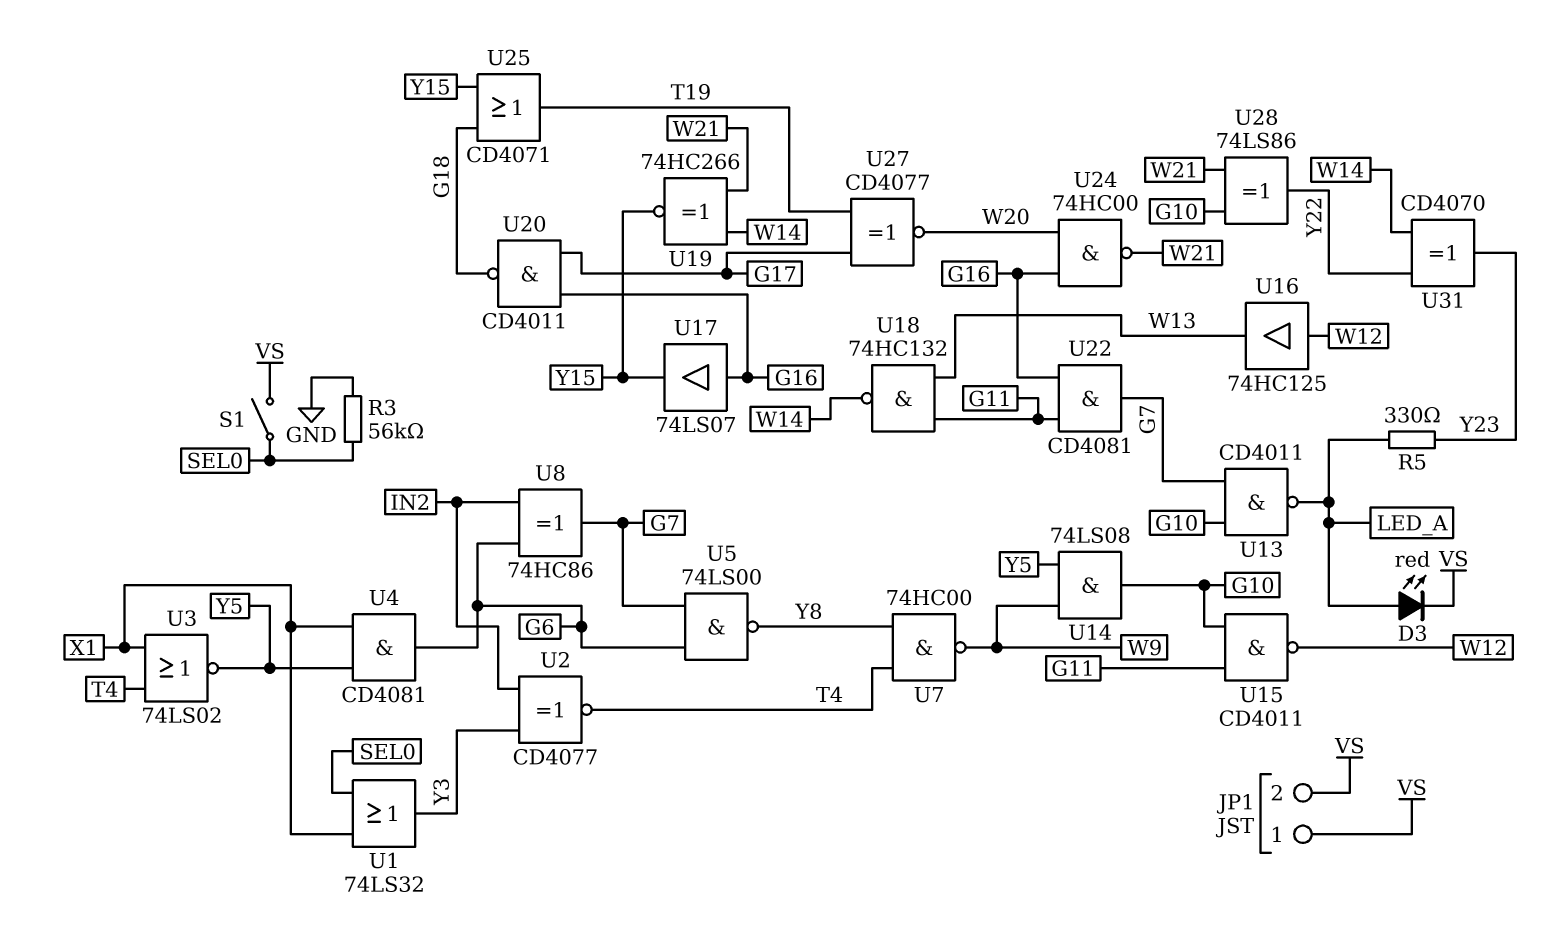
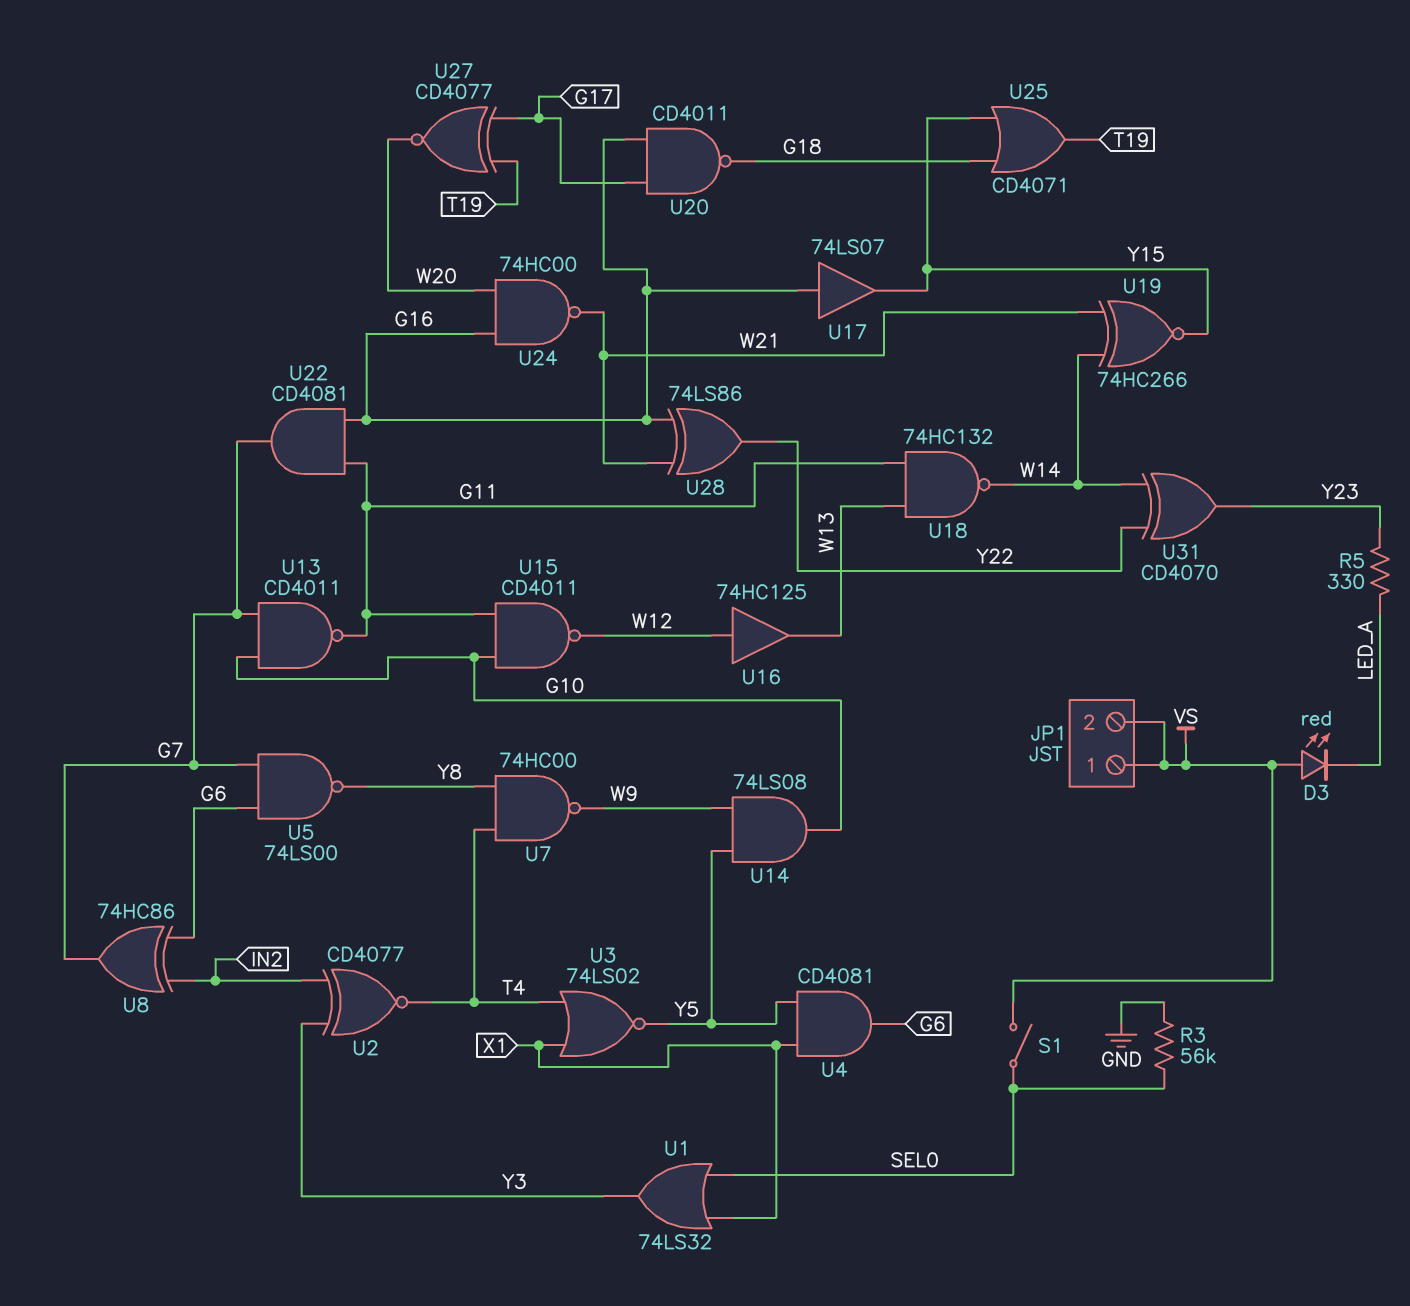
D3: LED red (A LED_A, K VS) -> LED red (A VS, K LED_A)
U13: NAND CD4011 (in G7, in G10, out LED_A) -> NAND CD4011 (in G7, in G10, out G11)
U28: XOR 74LS86 (in G10, in W21, out Y22) -> XOR 74LS86 (in G16, in W21, out Y22)

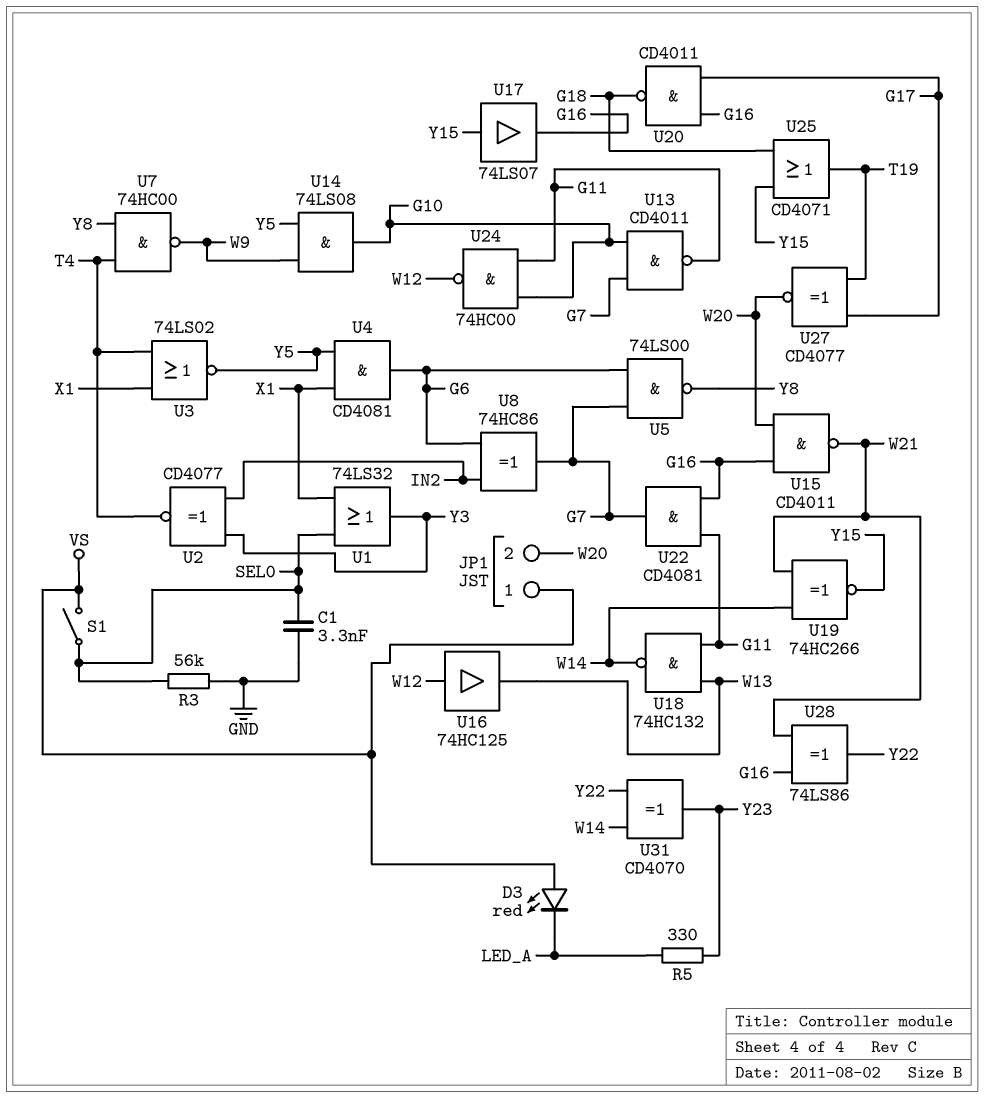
C1: none -> 3.3nF (GND, SEL0)
JP1 pin 2: VS -> W20
U15: NAND CD4011 (in G10, in G11, out W12) -> NAND CD4011 (in G16, in W20, out W21)
U17: buffer 74LS07 (in G16, out Y15) -> buffer 74LS07 (in Y15, out G16)
U24: NAND 74HC00 (in G16, in W20, out W21) -> NAND 74HC00 (in G10, in G11, out W12)

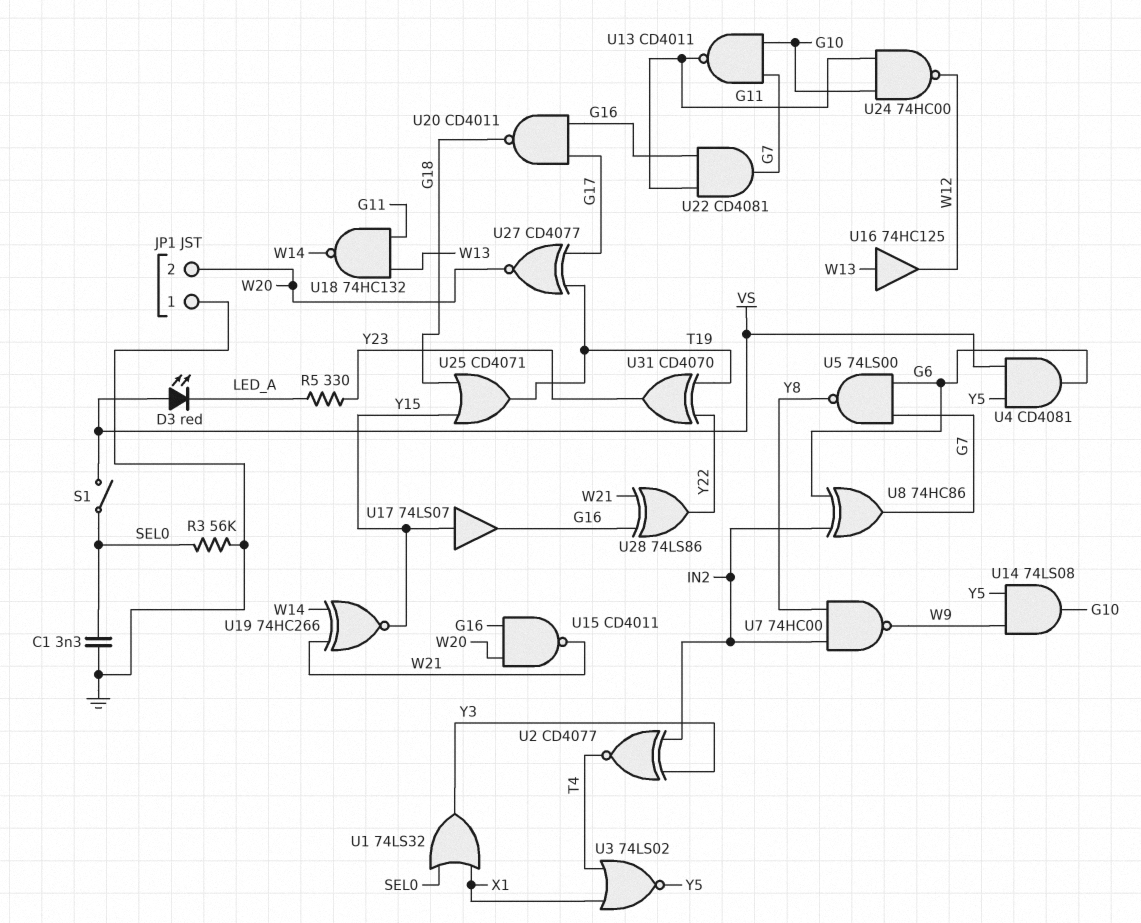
JP1 pin 1: VS -> GND
U4: AND CD4081 (in X1, in Y5, out G6) -> AND CD4081 (in VS, in Y5, out G6)
U7: NAND 74HC00 (in T4, in Y8, out W9) -> NAND 74HC00 (in IN2, in Y8, out W9)
U16: buffer 74HC125 (in W12, out W13) -> buffer 74HC125 (in W13, out W12)
U31: XOR CD4070 (in W14, in Y22, out Y23) -> XOR CD4070 (in T19, in Y22, out Y23)

